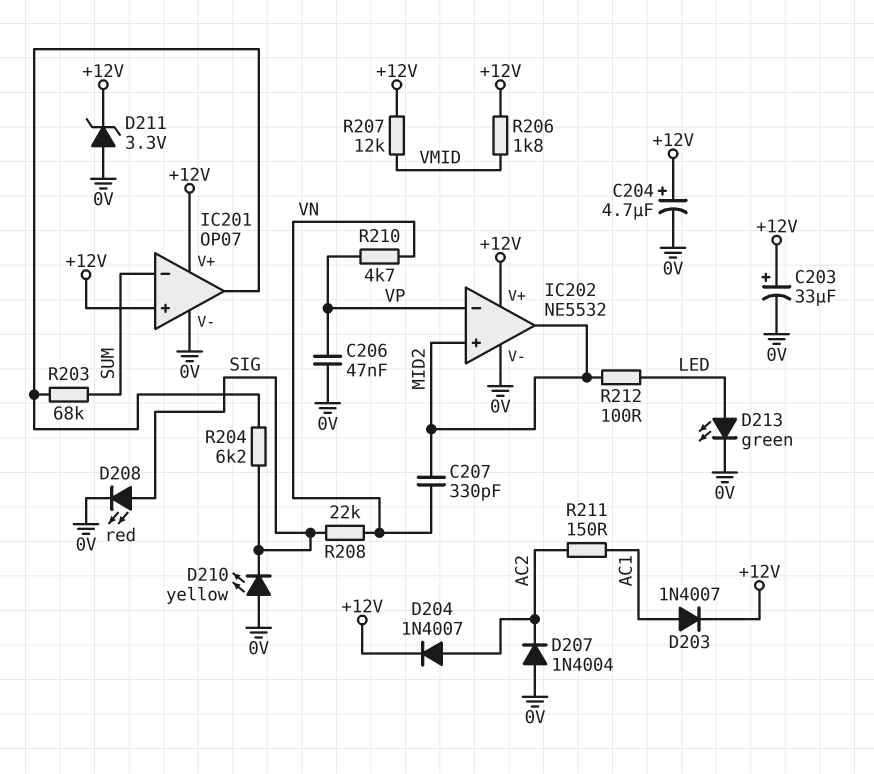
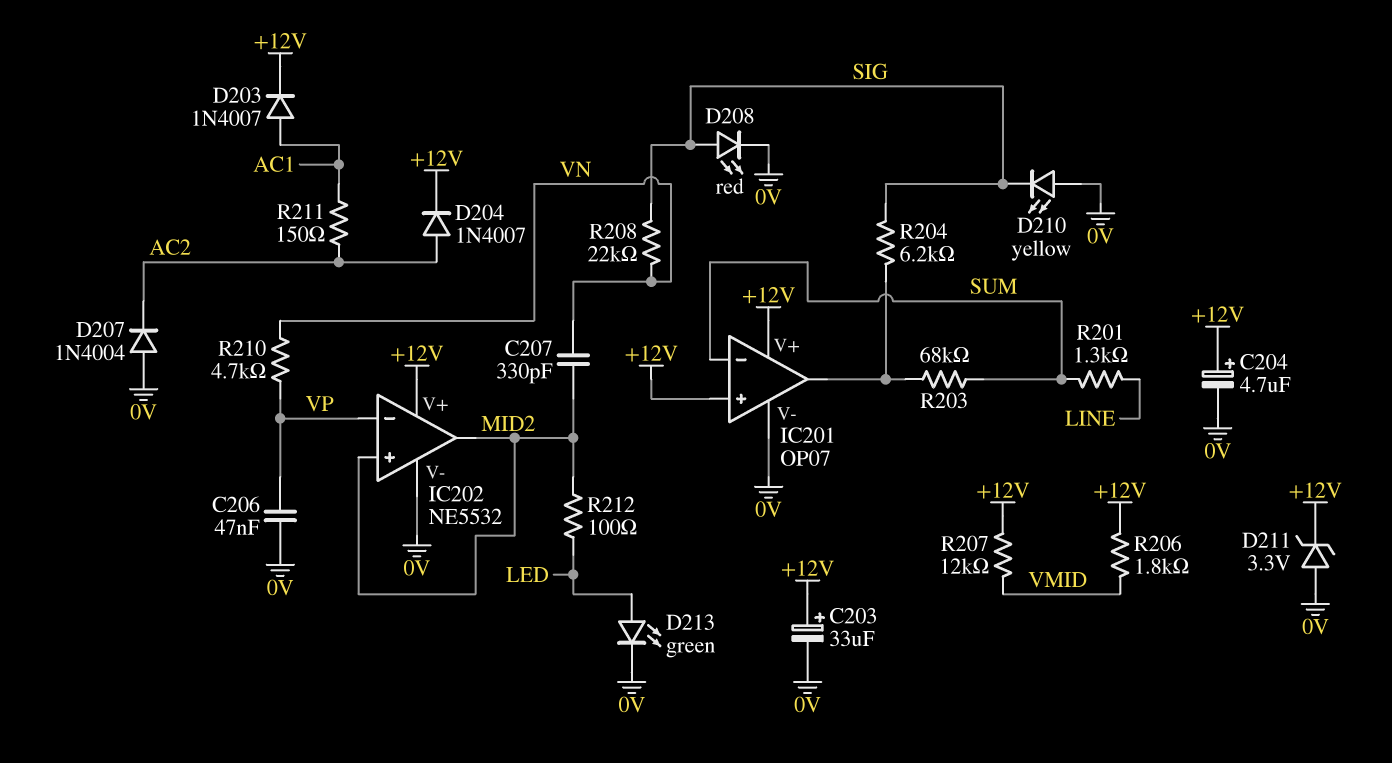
R201: none -> 1.3k (LINE, SUM)

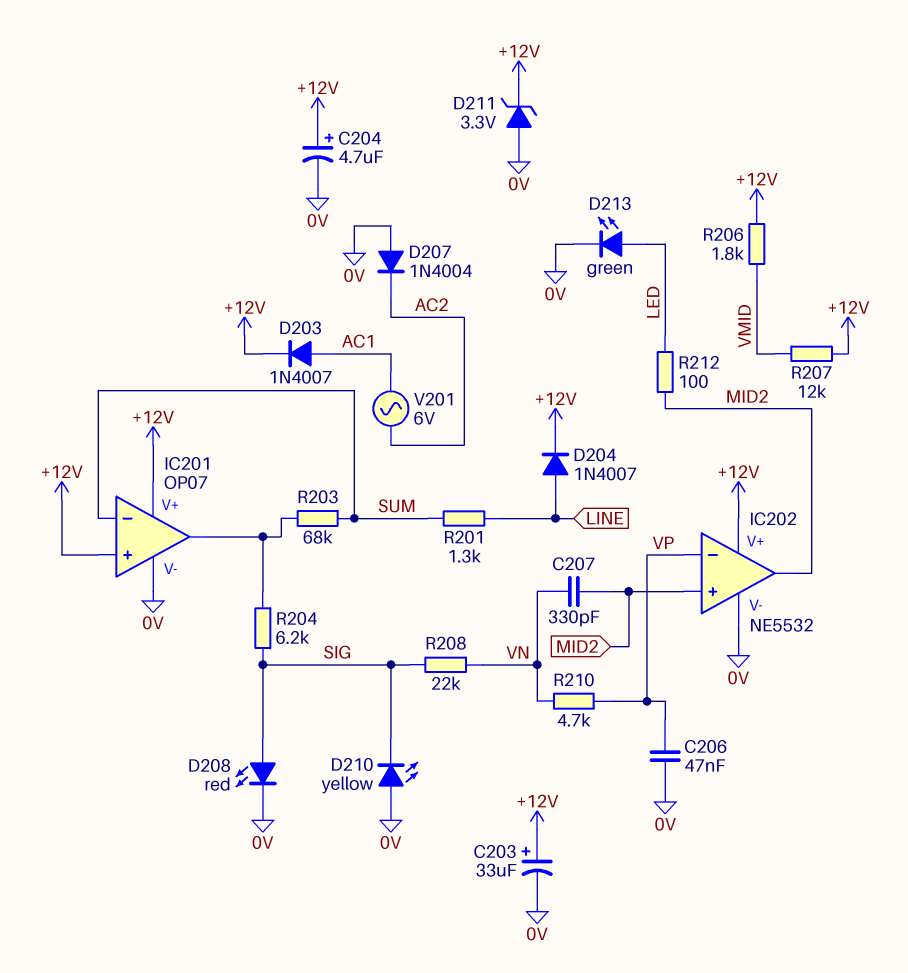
D204: diode 1N4007 (A AC2, K +12V) -> diode 1N4007 (A LINE, K +12V)
R211: 150 (AC1, AC2) -> none
V201: none -> AC 6V (AC1, AC2)

